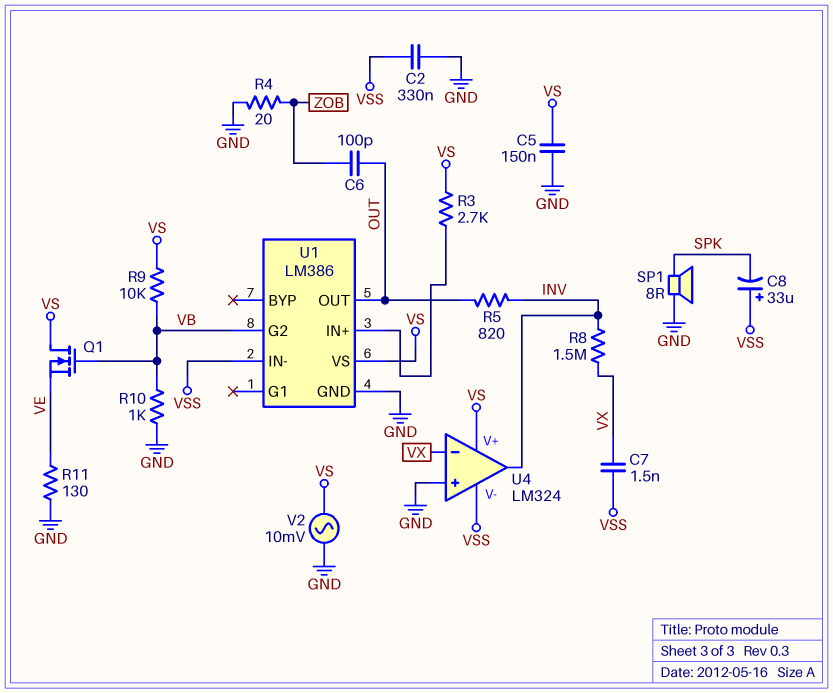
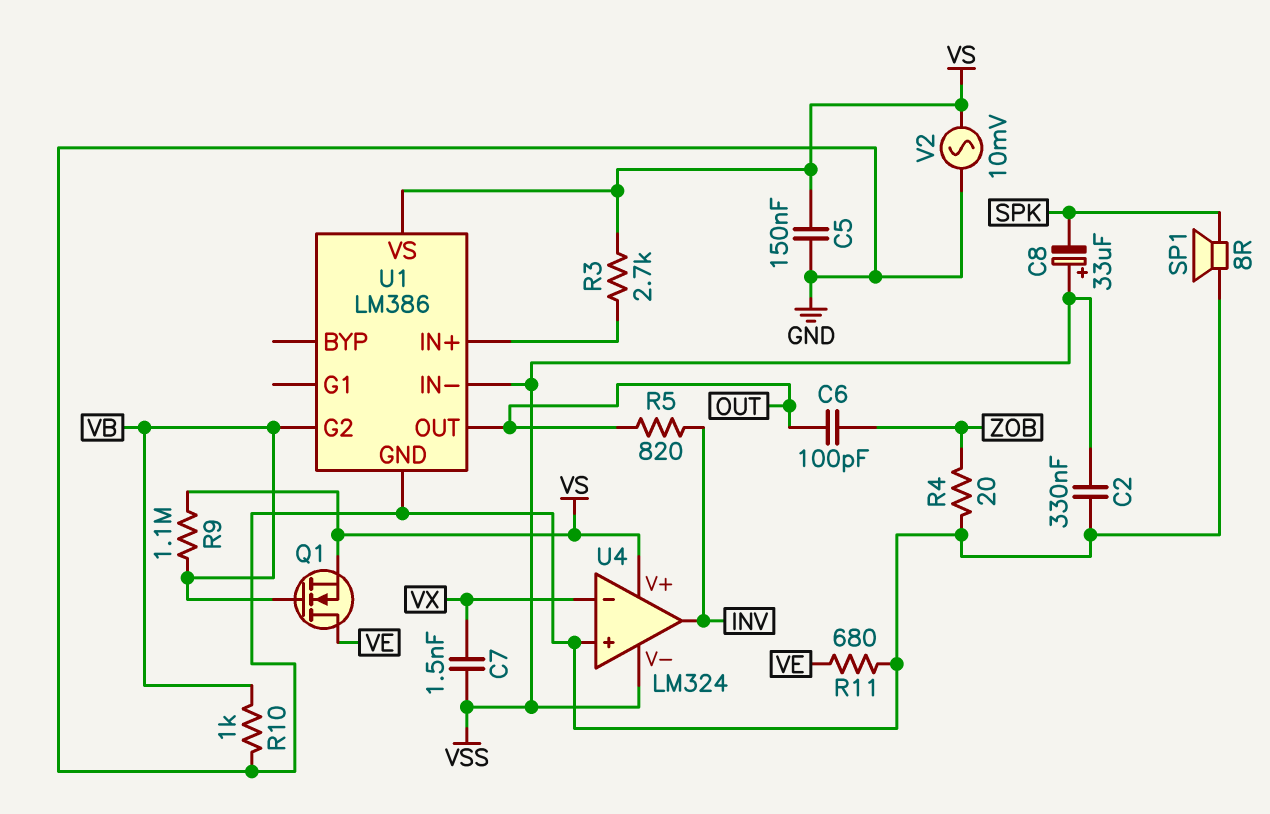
Q1: NMOS (G VB, D VS, S VE) -> NMOS (G VB, D VE, S VS)
R8: 1.5M (INV, VX) -> none
R9: 10k (VB, VS) -> 1.1M (VB, VS)
R11: 130 (GND, VE) -> 680 (GND, VE)

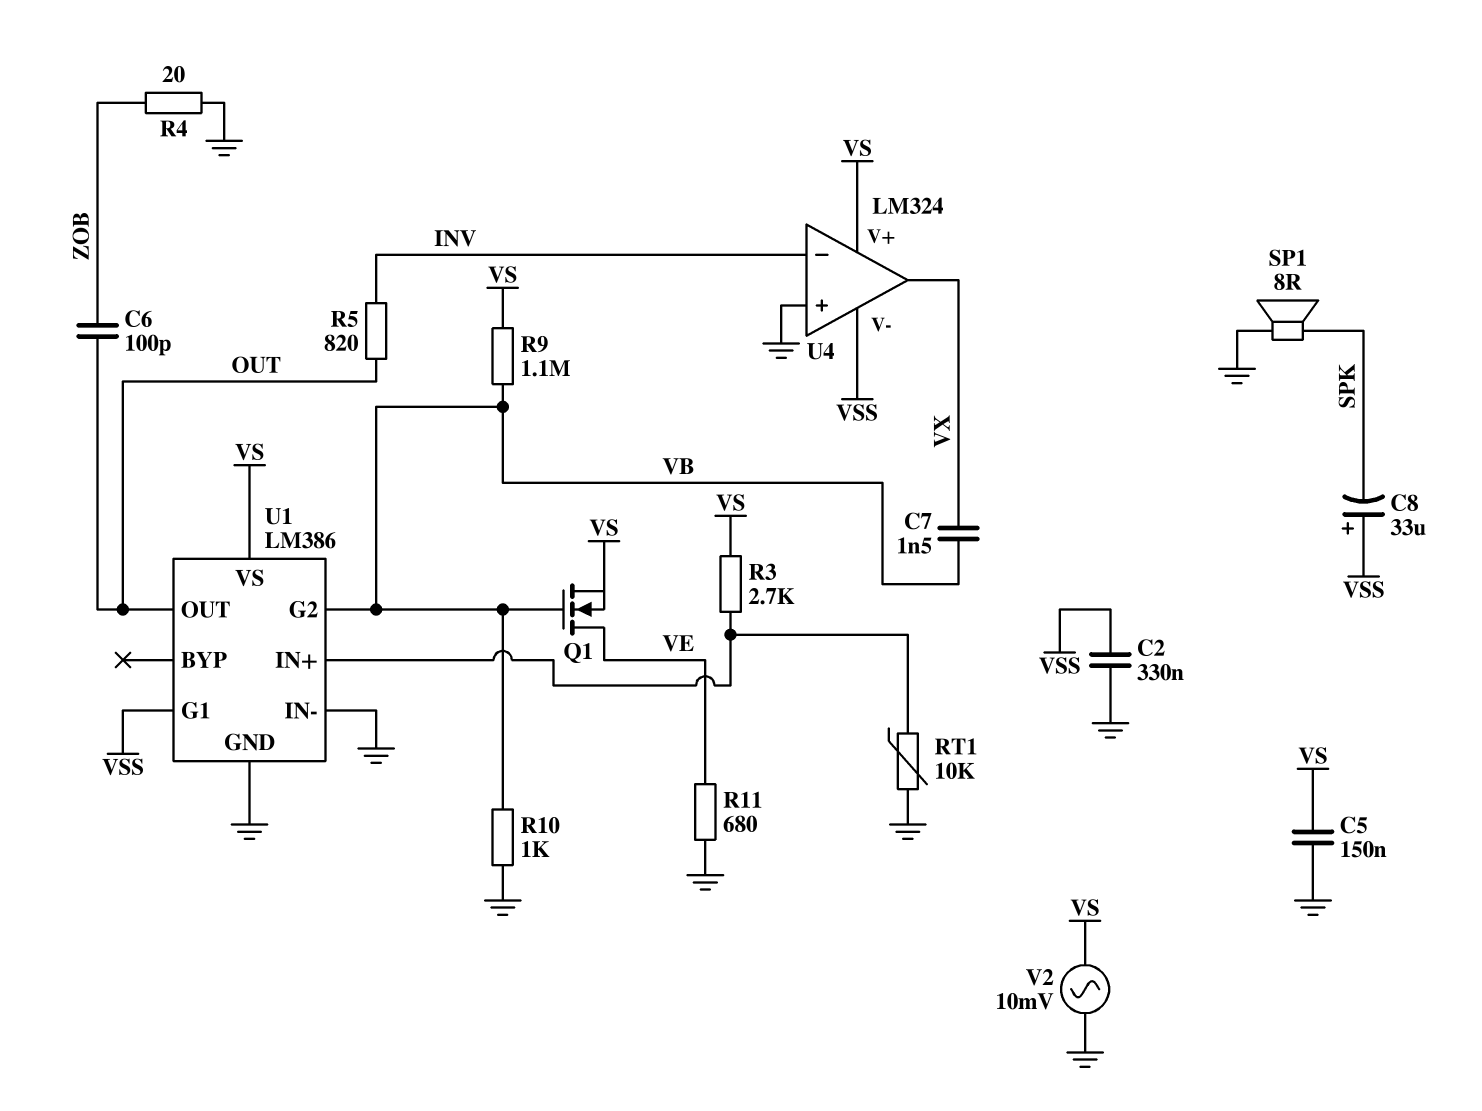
C7: 1.5nF (VSS, VX) -> 1.5nF (VB, VX)
RT1: none -> 10k (GND, U1/IN+)
U1 pin G1: none -> VSS
U1 pin IN-: VSS -> GND
U4 pin in-: VX -> INV
U4 pin out: INV -> VX

